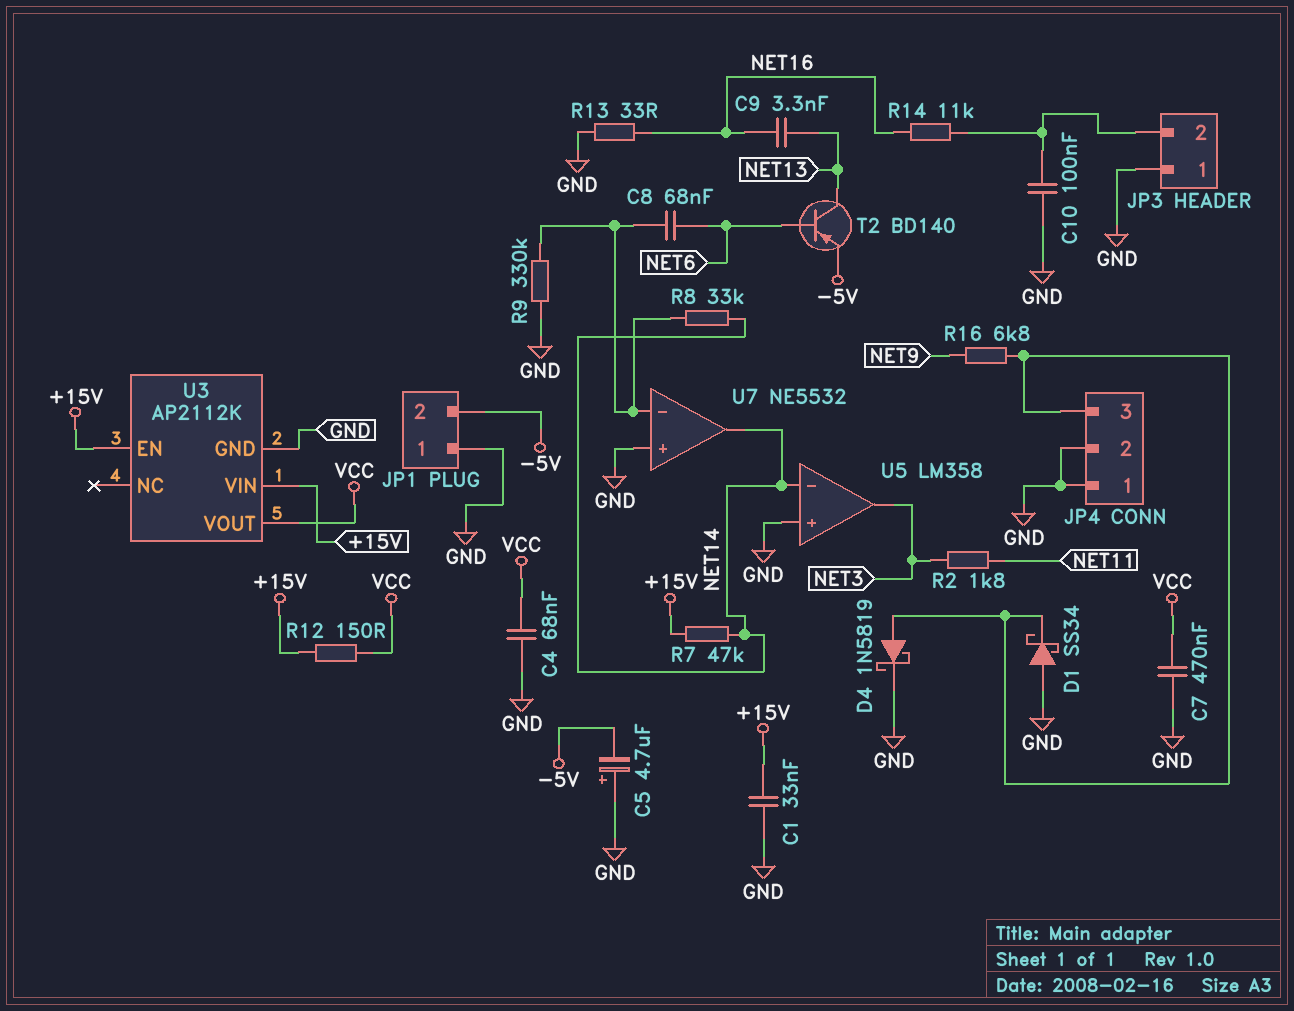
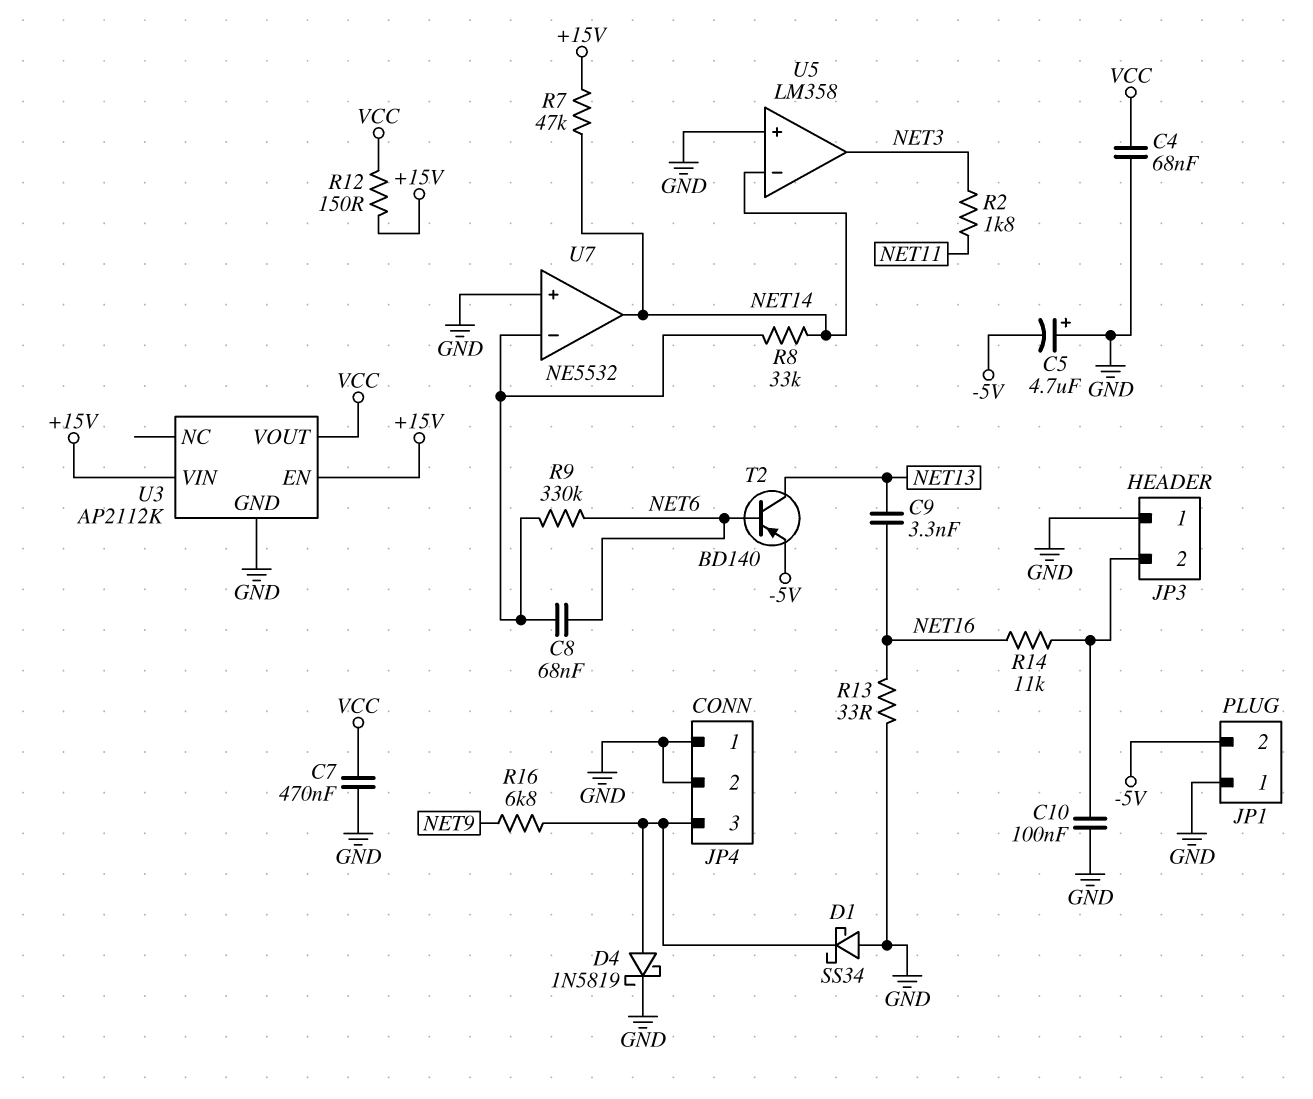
C1: 33nF (+15V, GND) -> none
R9: 330k (GND, U7/in-) -> 330k (NET6, U7/in-)

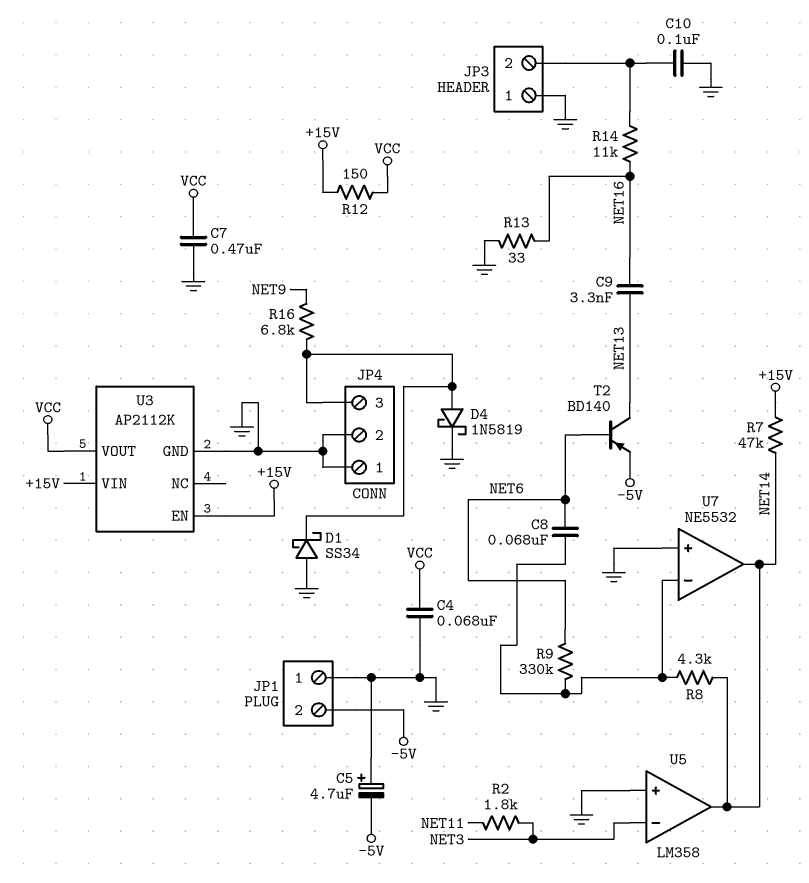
R8: 33k (NET14, U7/in-) -> 4.3k (NET14, U7/in-)
U5 pin in-: NET14 -> NET3
U5 pin out: NET3 -> NET14

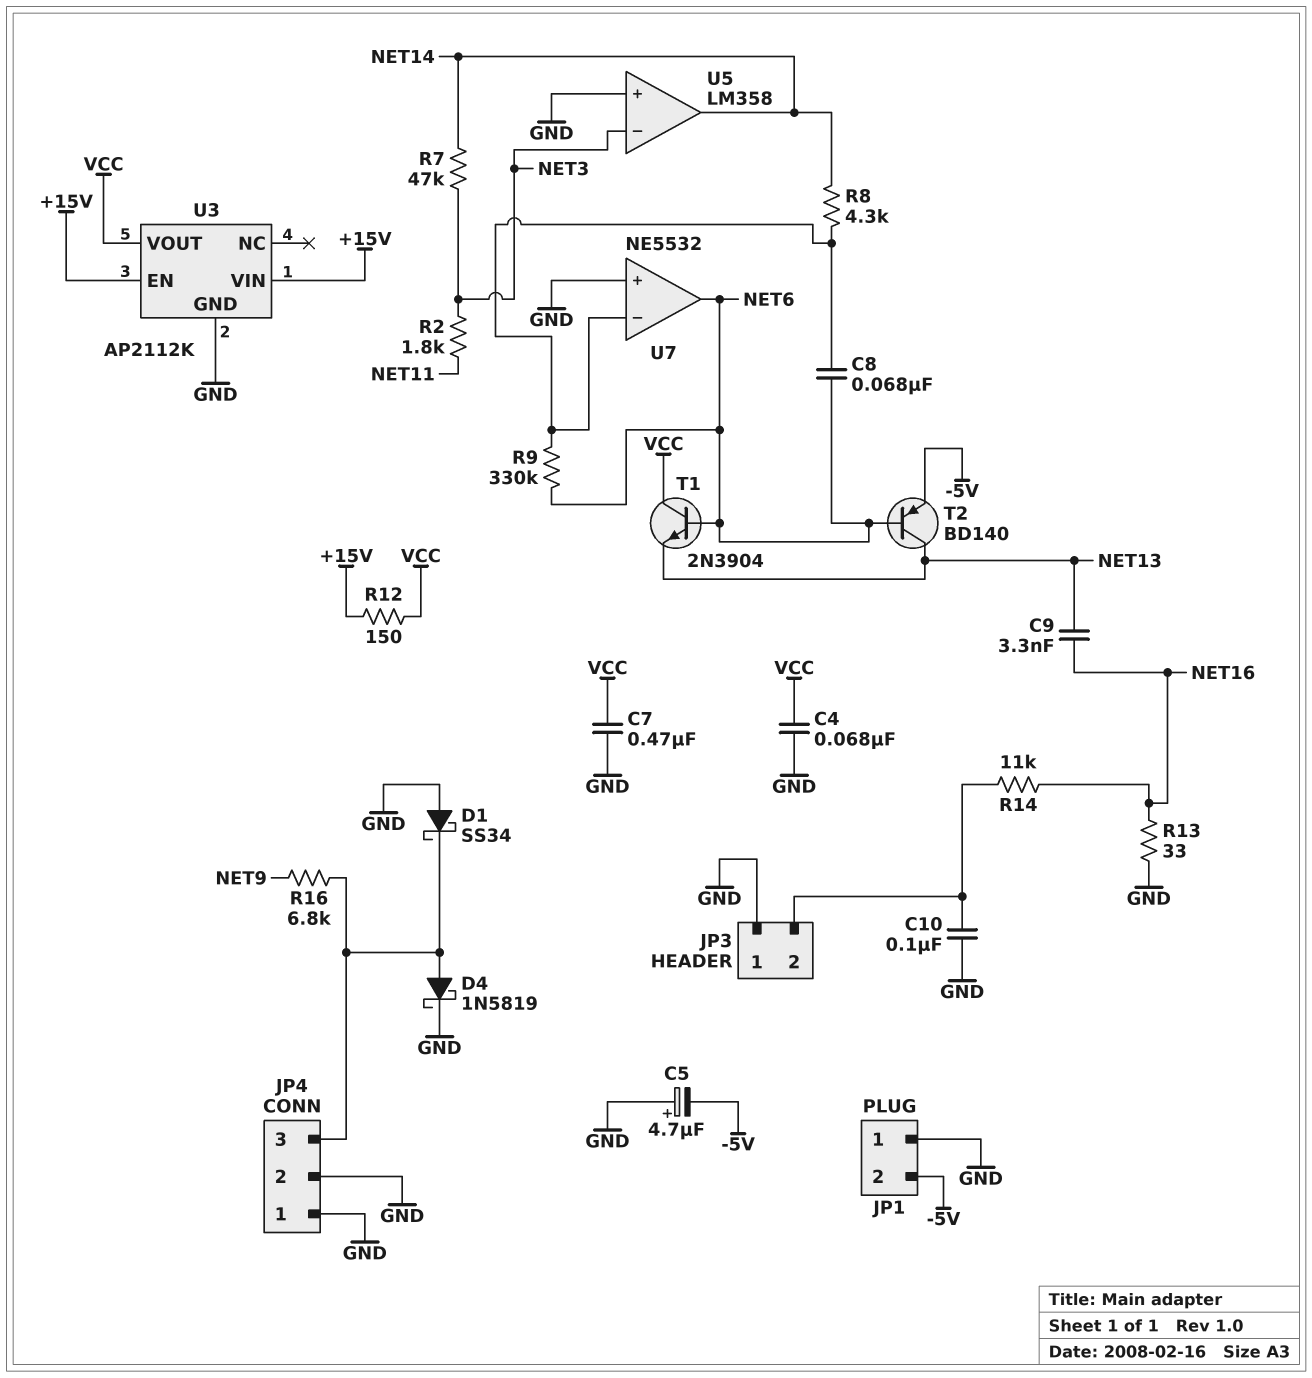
R7: 47k (+15V, NET14) -> 47k (NET3, NET14)
T1: none -> NPN 2N3904 (B NET6, C VCC, E NET13)
U7 pin out: NET14 -> NET6

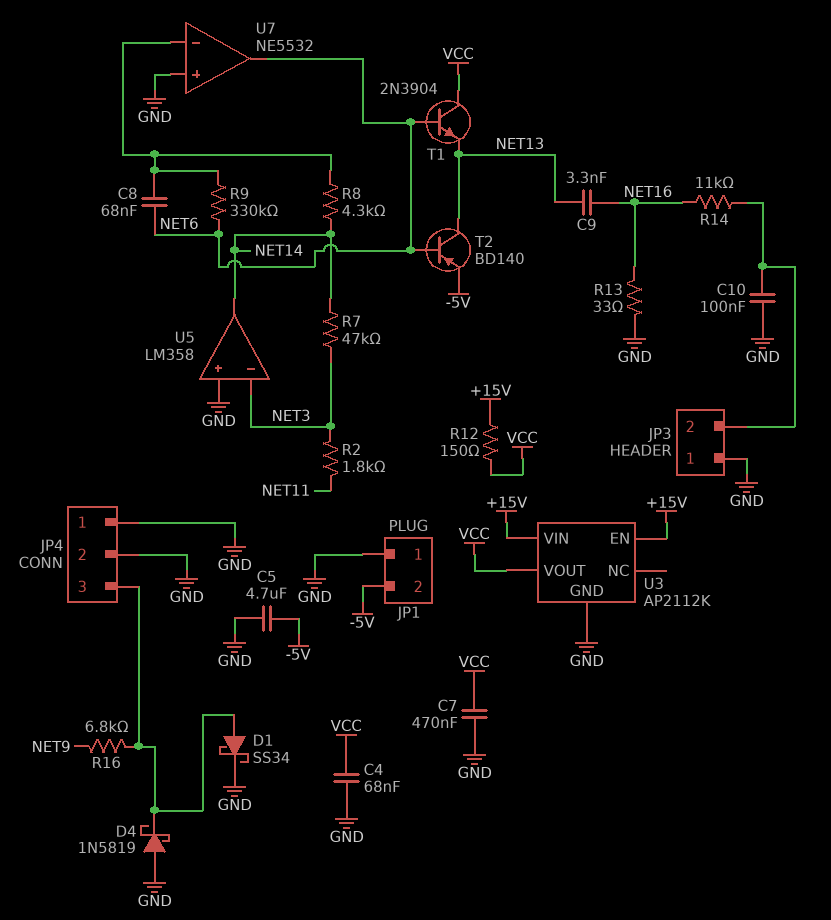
C5: 4.7uF (plus GND, minus -5V) -> 4.7uF (-5V, GND)
D1: schottky SS34 (A GND, K JP4/3) -> schottky SS34 (A JP4/3, K GND)
D4: schottky 1N5819 (A JP4/3, K GND) -> schottky 1N5819 (A GND, K JP4/3)

